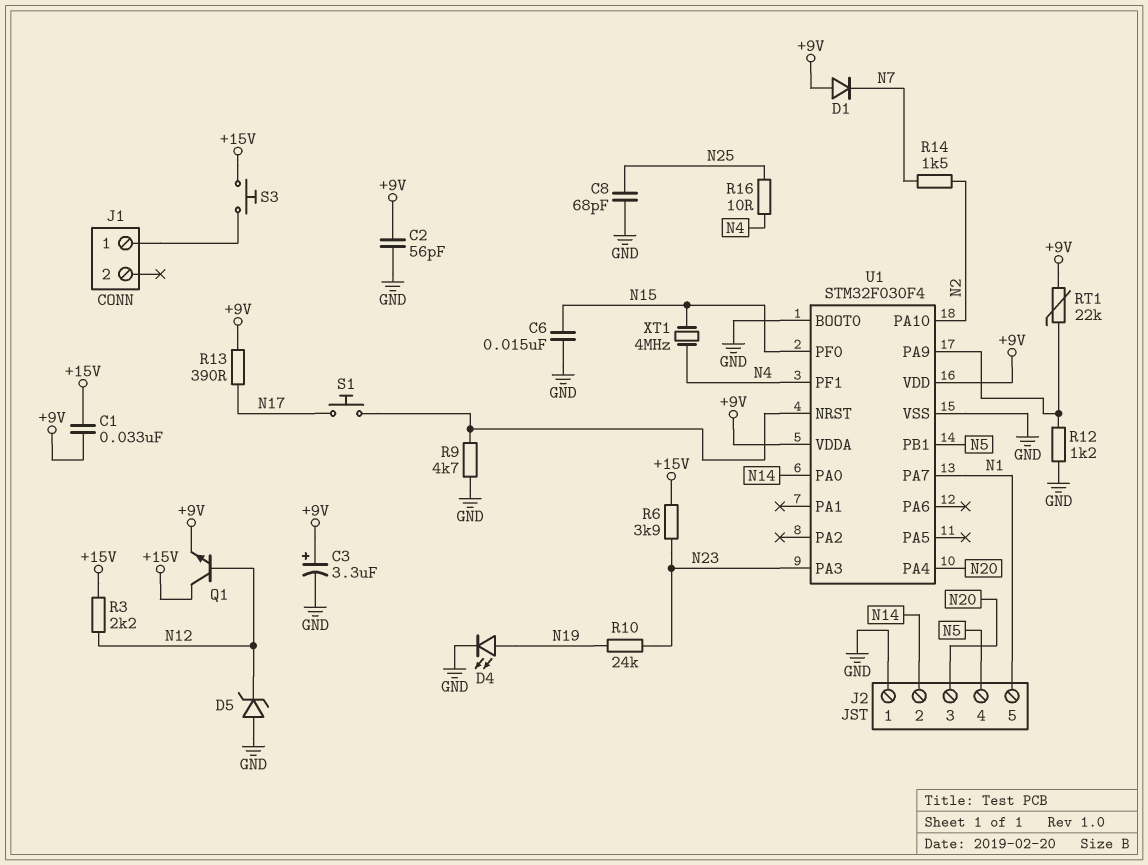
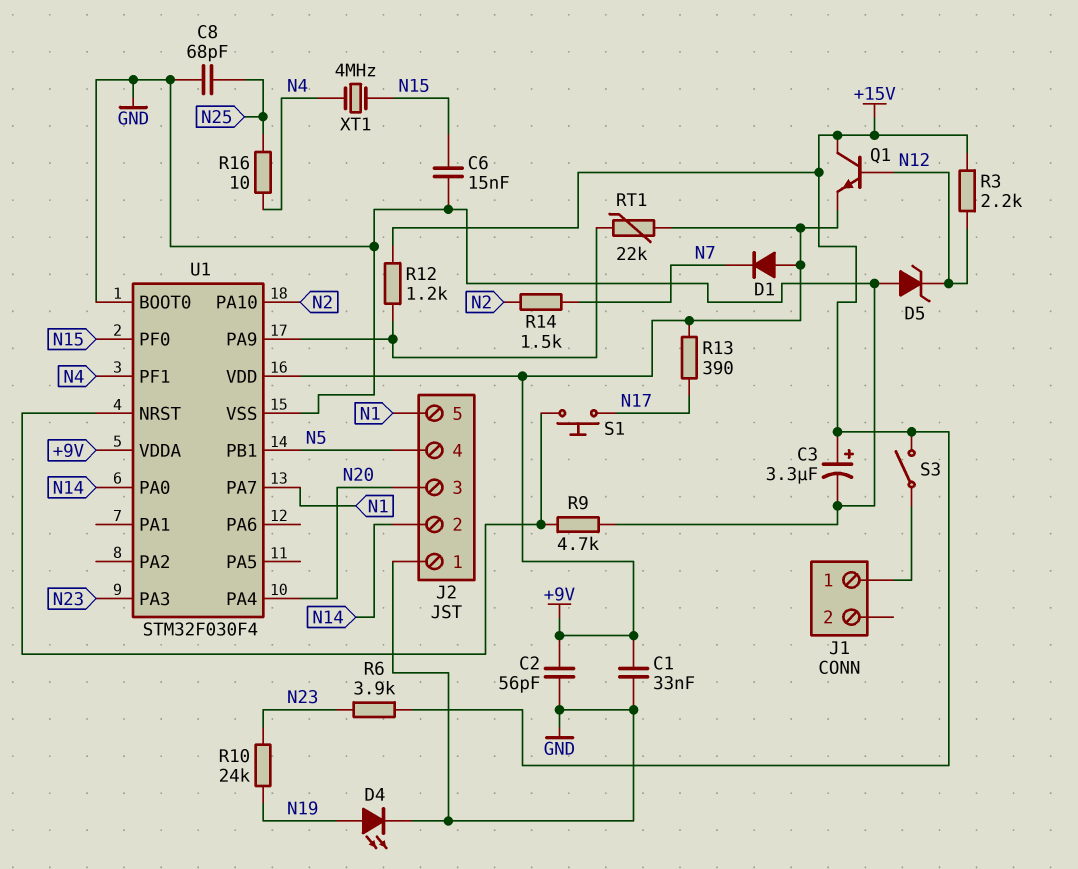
C1: 33nF (+9V, +15V) -> 33nF (+9V, GND)
C3: 3.3uF (plus +9V, minus GND) -> 3.3uF (plus +15V, minus GND)
R12: 1.2k (GND, U1/PA9) -> 1.2k (+15V, U1/PA9)
S3: button (+15V, J1/1) -> switch (+15V, J1/1)

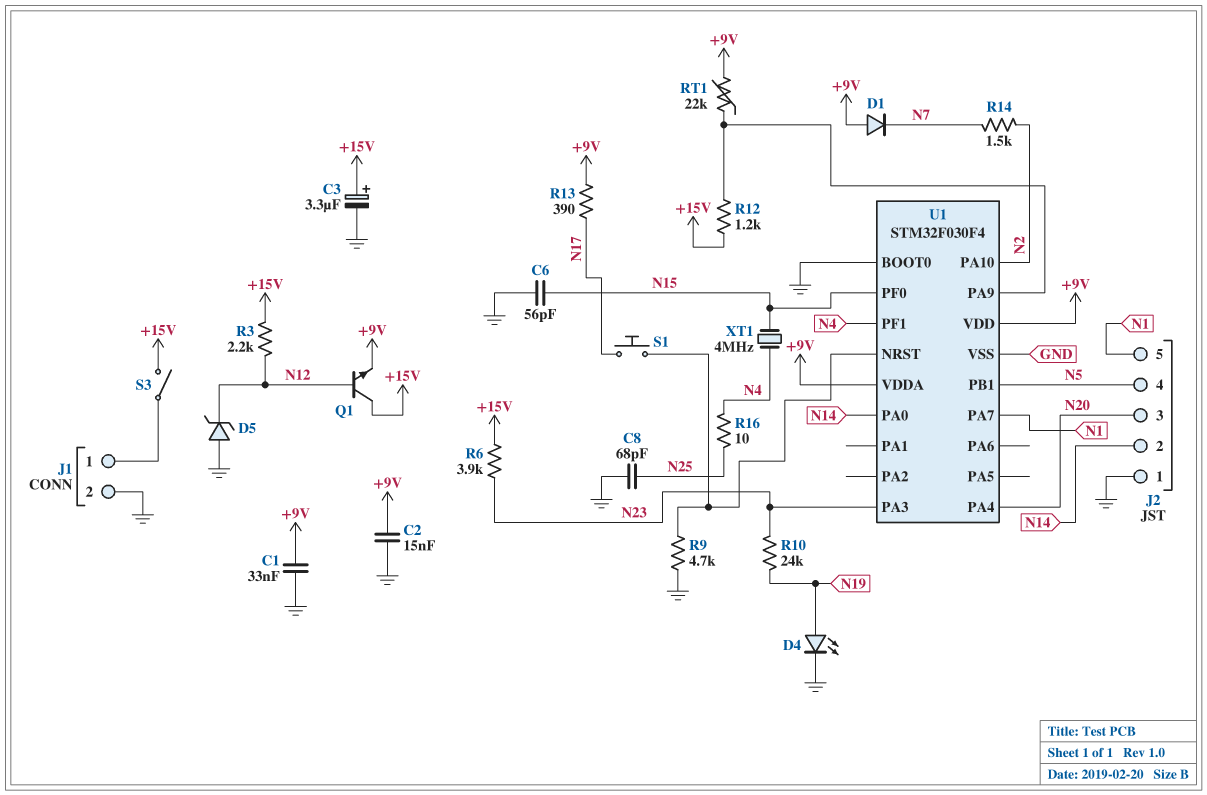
C2: 56pF (+9V, GND) -> 15nF (+9V, GND)
C6: 15nF (GND, N15) -> 56pF (GND, N15)
J1 pin 2: none -> GND

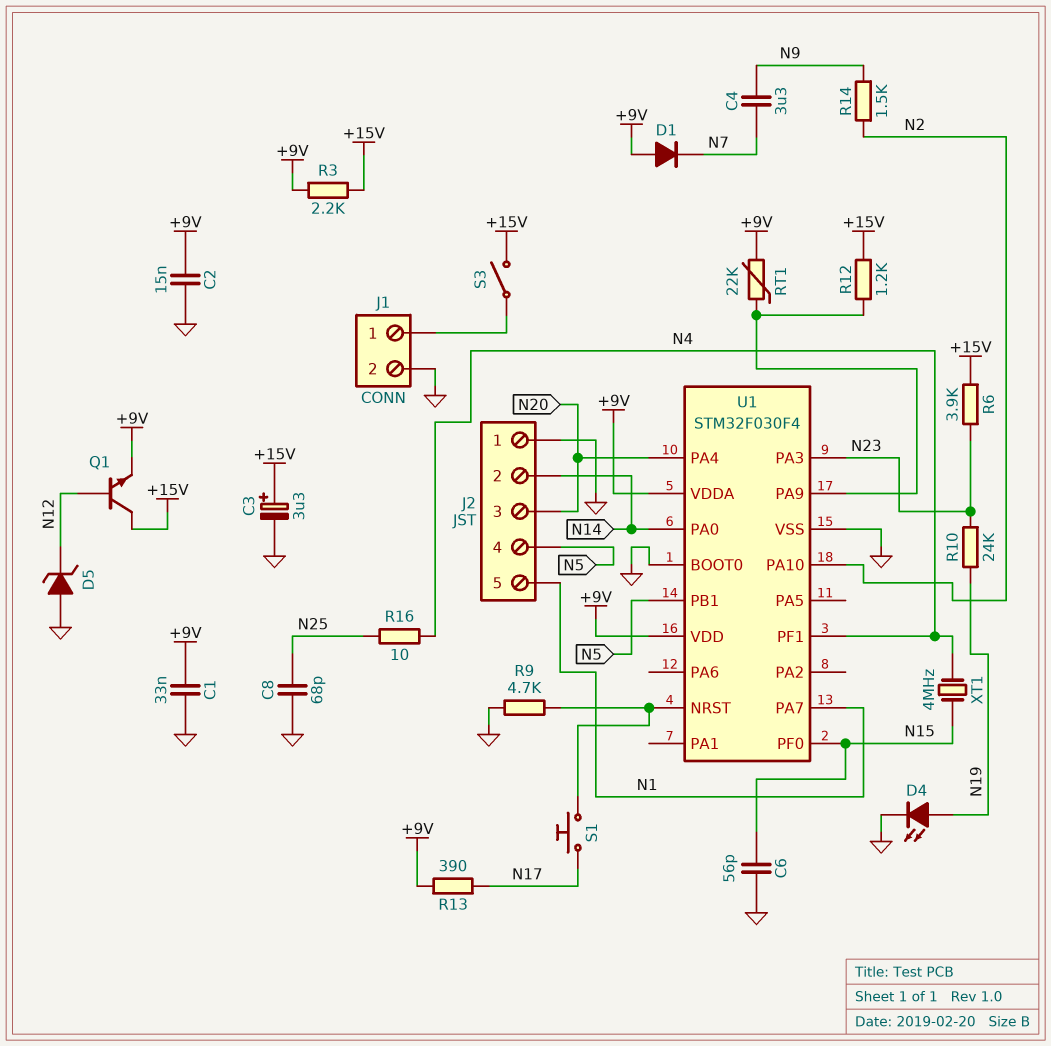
C4: none -> 3.3uF (N7, N9)
R3: 2.2k (+15V, N12) -> 2.2k (+9V, +15V)
R14: 1.5k (N2, N7) -> 1.5k (N2, N9)

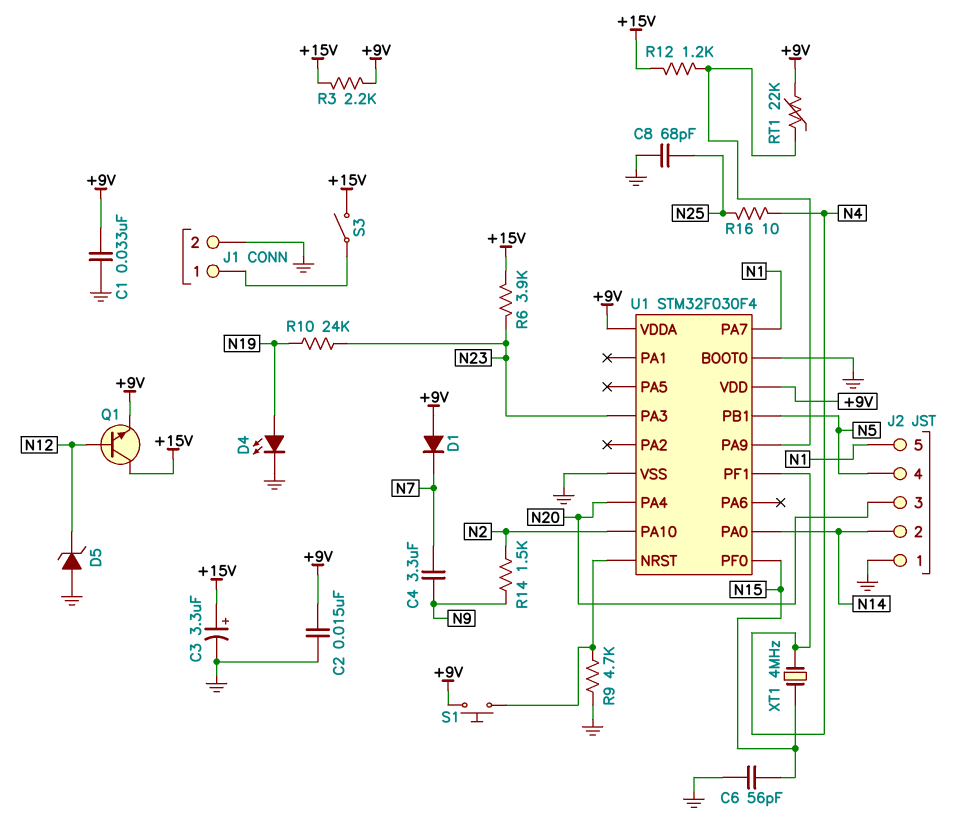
R13: 390 (+9V, N17) -> none
S1: button (N17, U1/NRST) -> button (+9V, U1/NRST)

